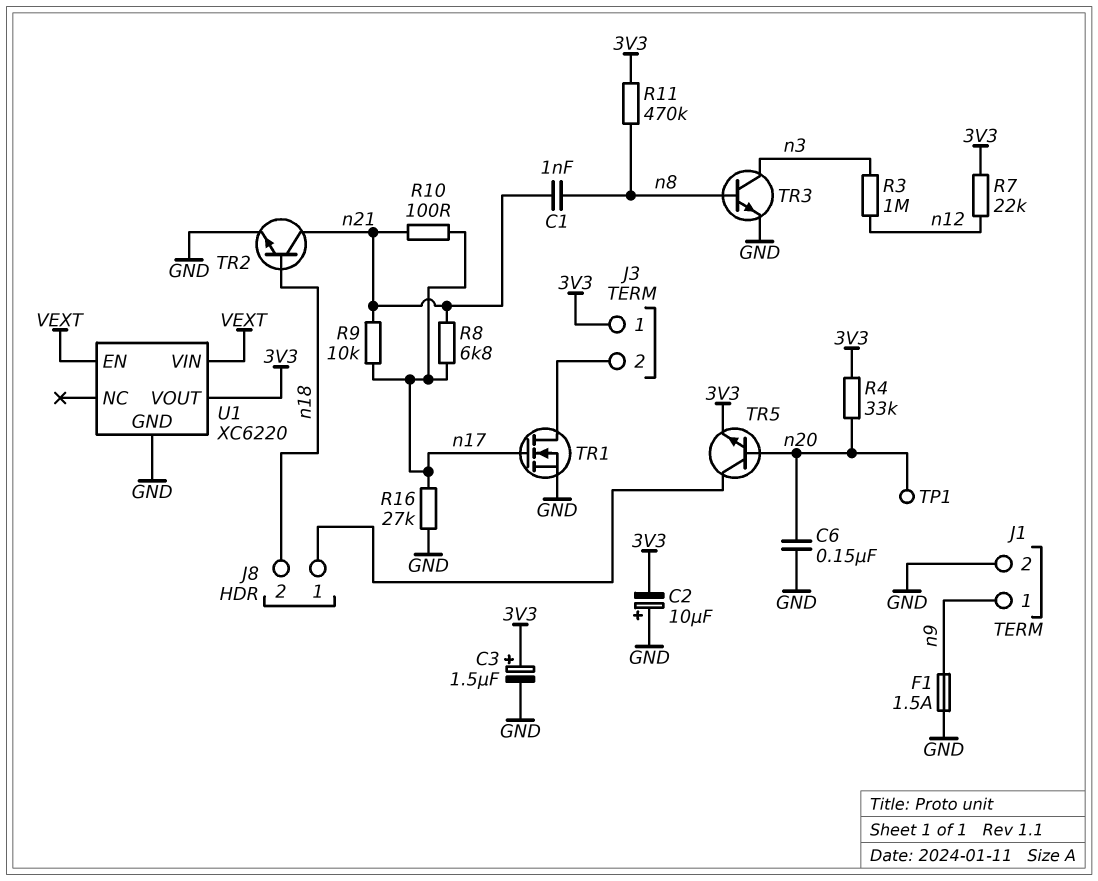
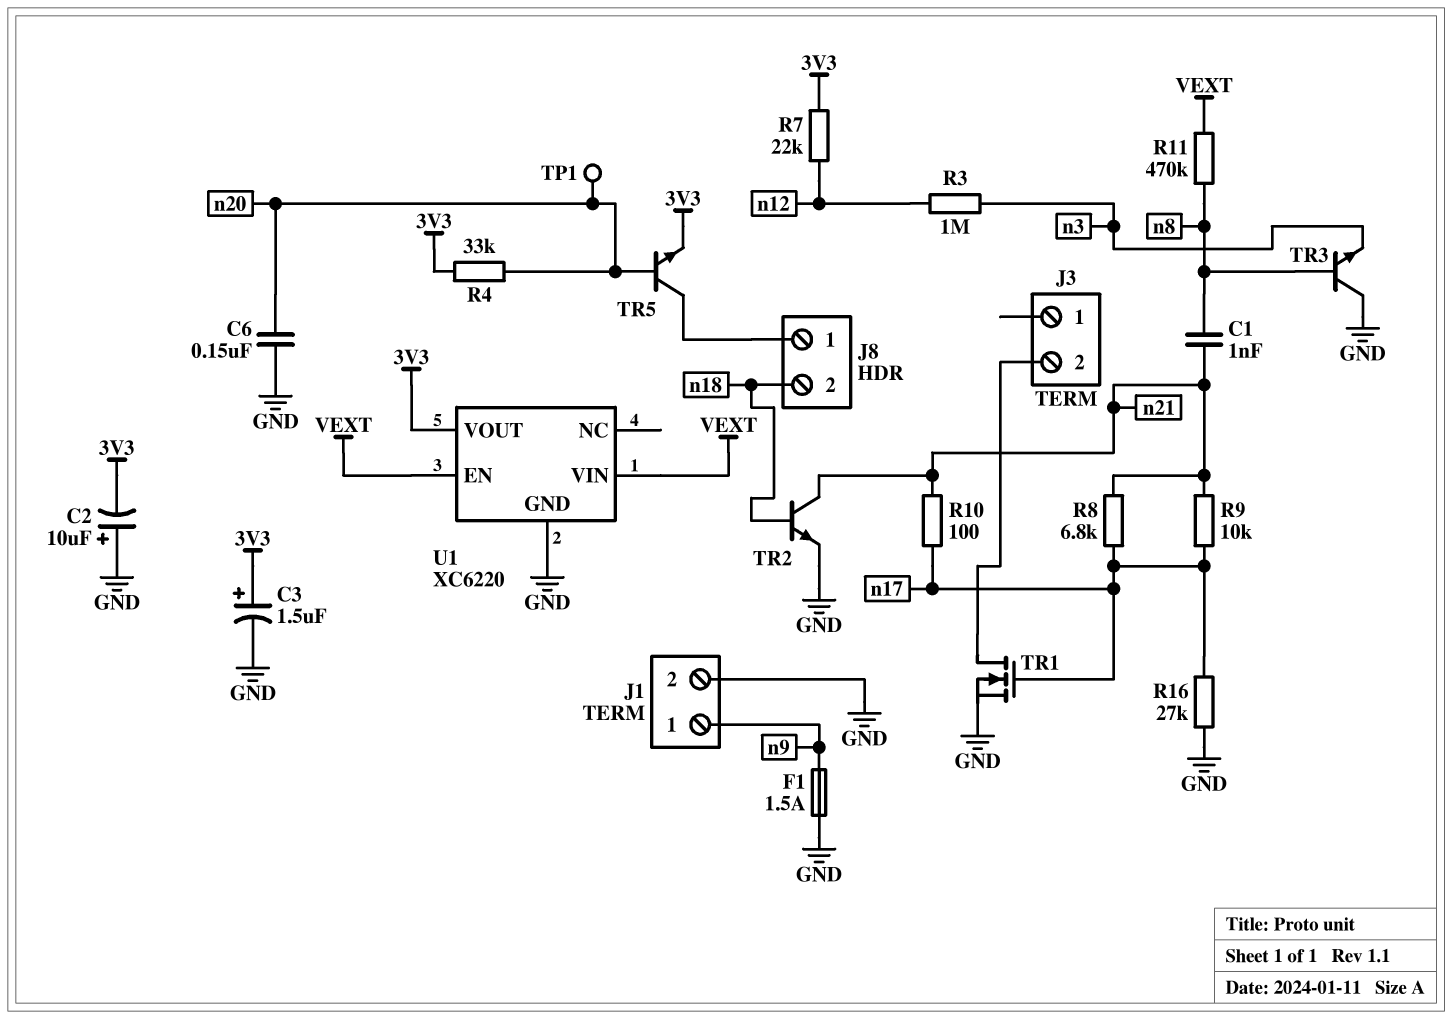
J3 pin 1: 3V3 -> none
R11: 470k (3V3, n8) -> 470k (VEXT, n8)
TR3: NPN (B n8, C n3, E GND) -> NPN (B n8, C GND, E n3)

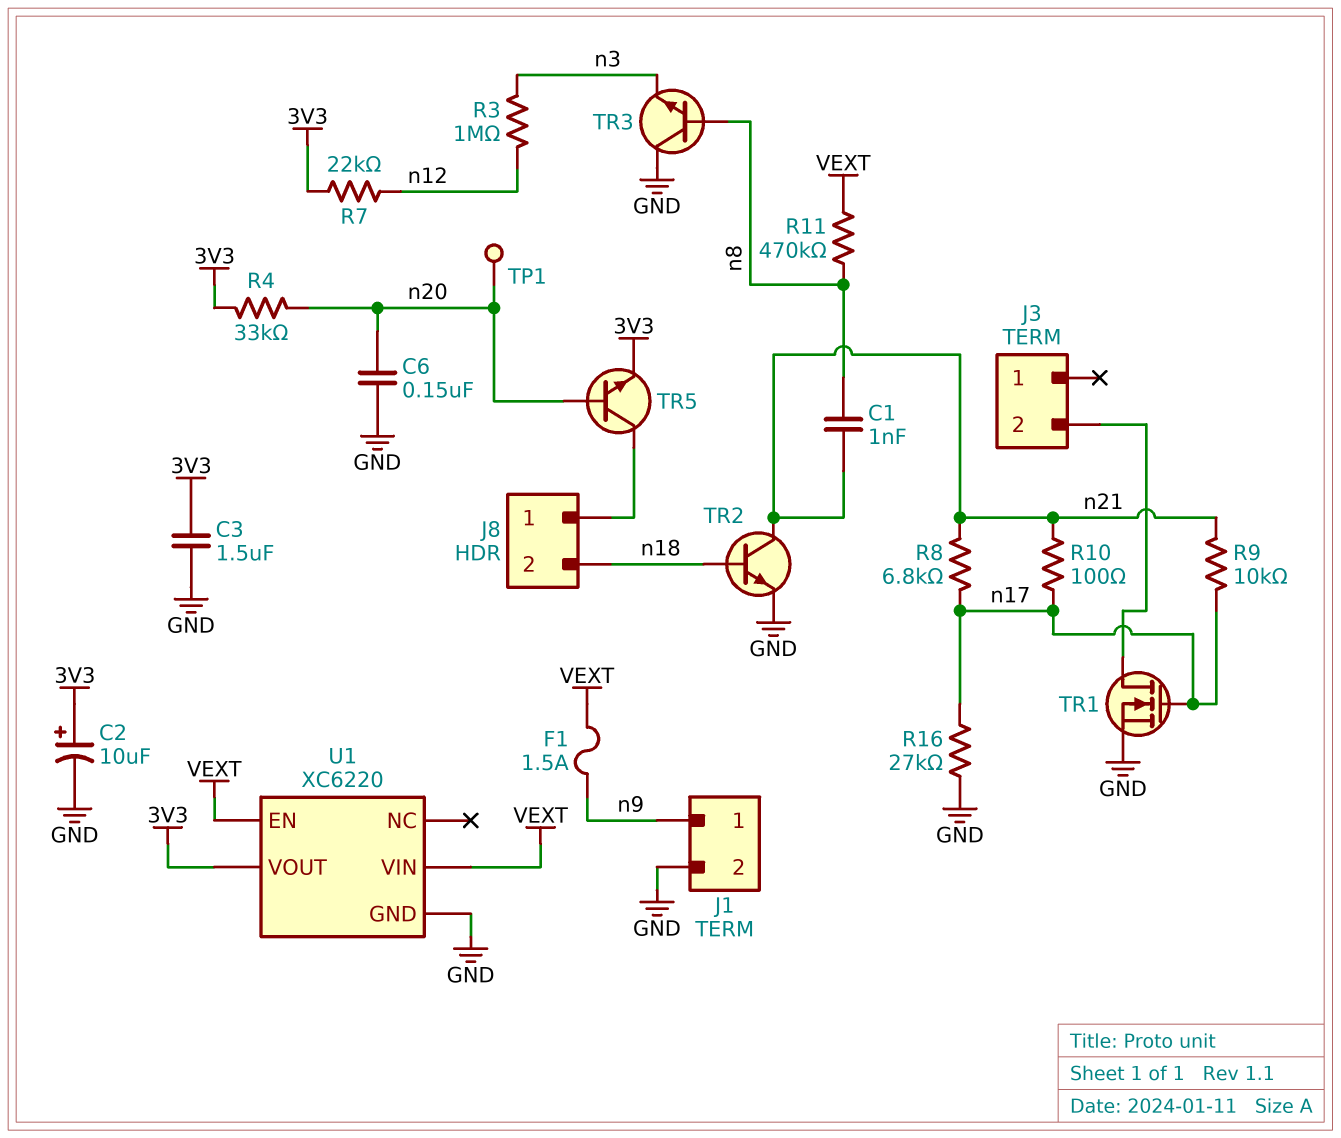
C2: 10uF (plus GND, minus 3V3) -> 10uF (plus 3V3, minus GND)
C3: 1.5uF (plus 3V3, minus GND) -> 1.5uF (3V3, GND)
F1: 1.5A (GND, n9) -> 1.5A (VEXT, n9)

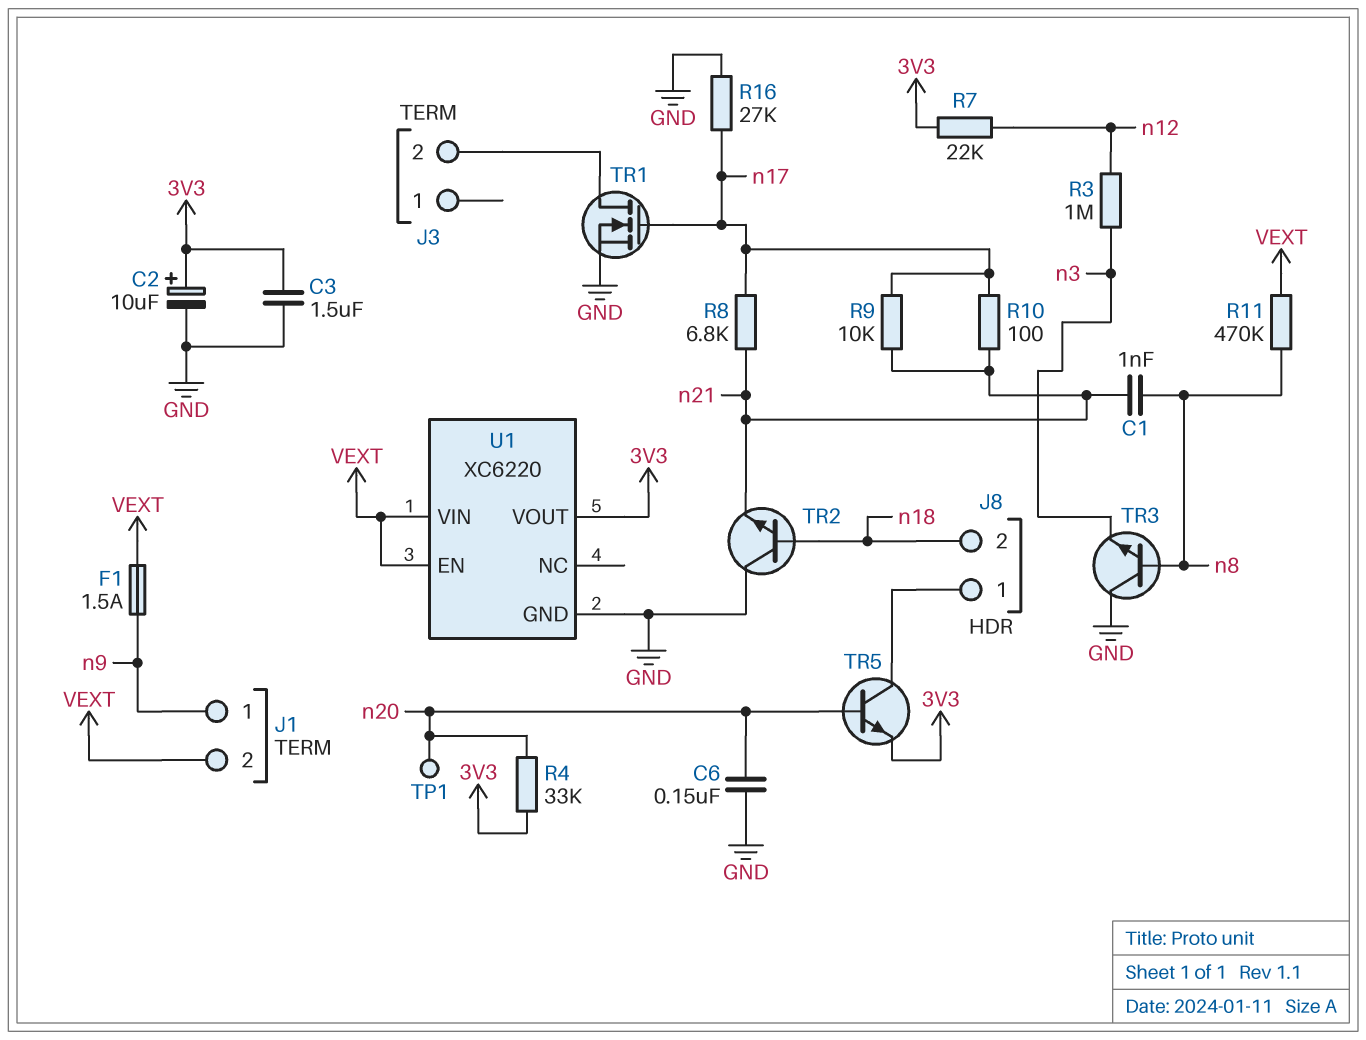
J1 pin 2: GND -> VEXT
TR2: NPN (B n18, C n21, E GND) -> NPN (B n18, C GND, E n21)

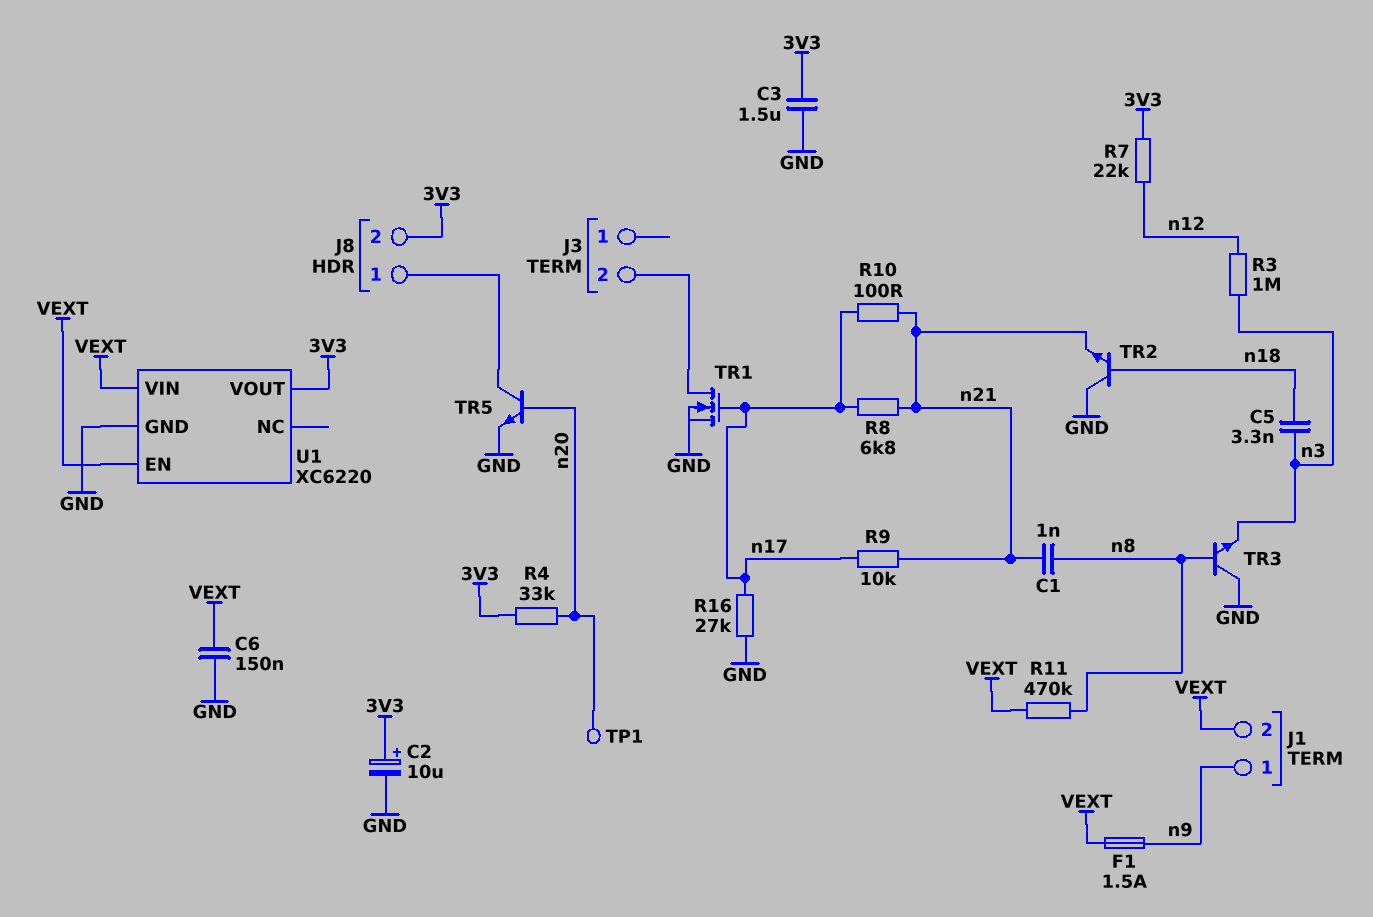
C5: none -> 3.3nF (n3, n18)
C6: 150nF (GND, n20) -> 150nF (GND, VEXT)
J8 pin 2: n18 -> 3V3
TR5: NPN (B n20, C J8/1, E 3V3) -> NPN (B n20, C J8/1, E GND)

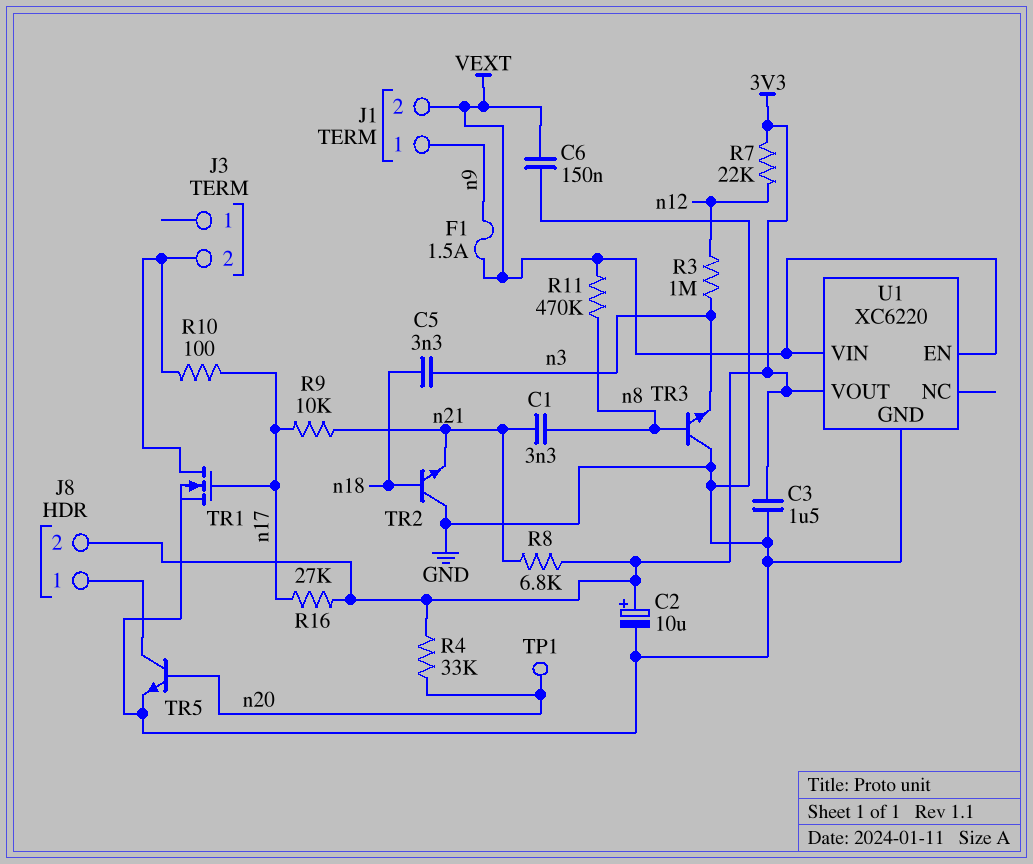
C1: 1nF (n8, n21) -> 3.3nF (n8, n21)
R8: 6.8k (n17, n21) -> 6.8k (3V3, n21)
R10: 100 (n17, n21) -> 100 (J3/2, n17)
R16: 27k (GND, n17) -> 27k (3V3, n17)

